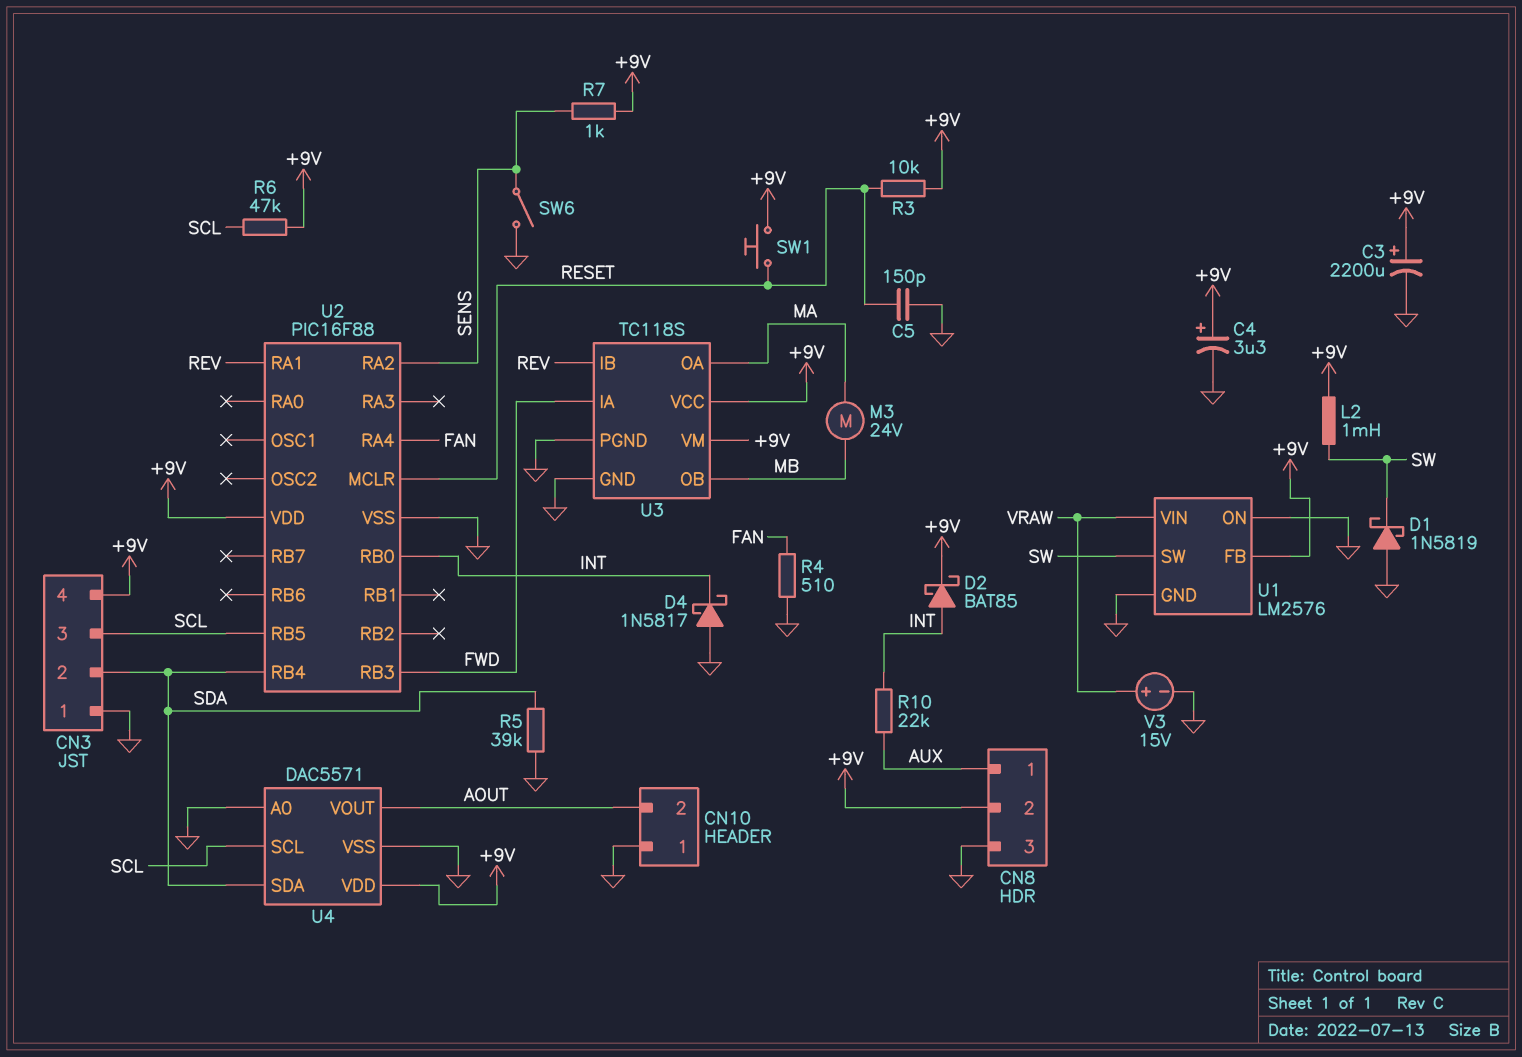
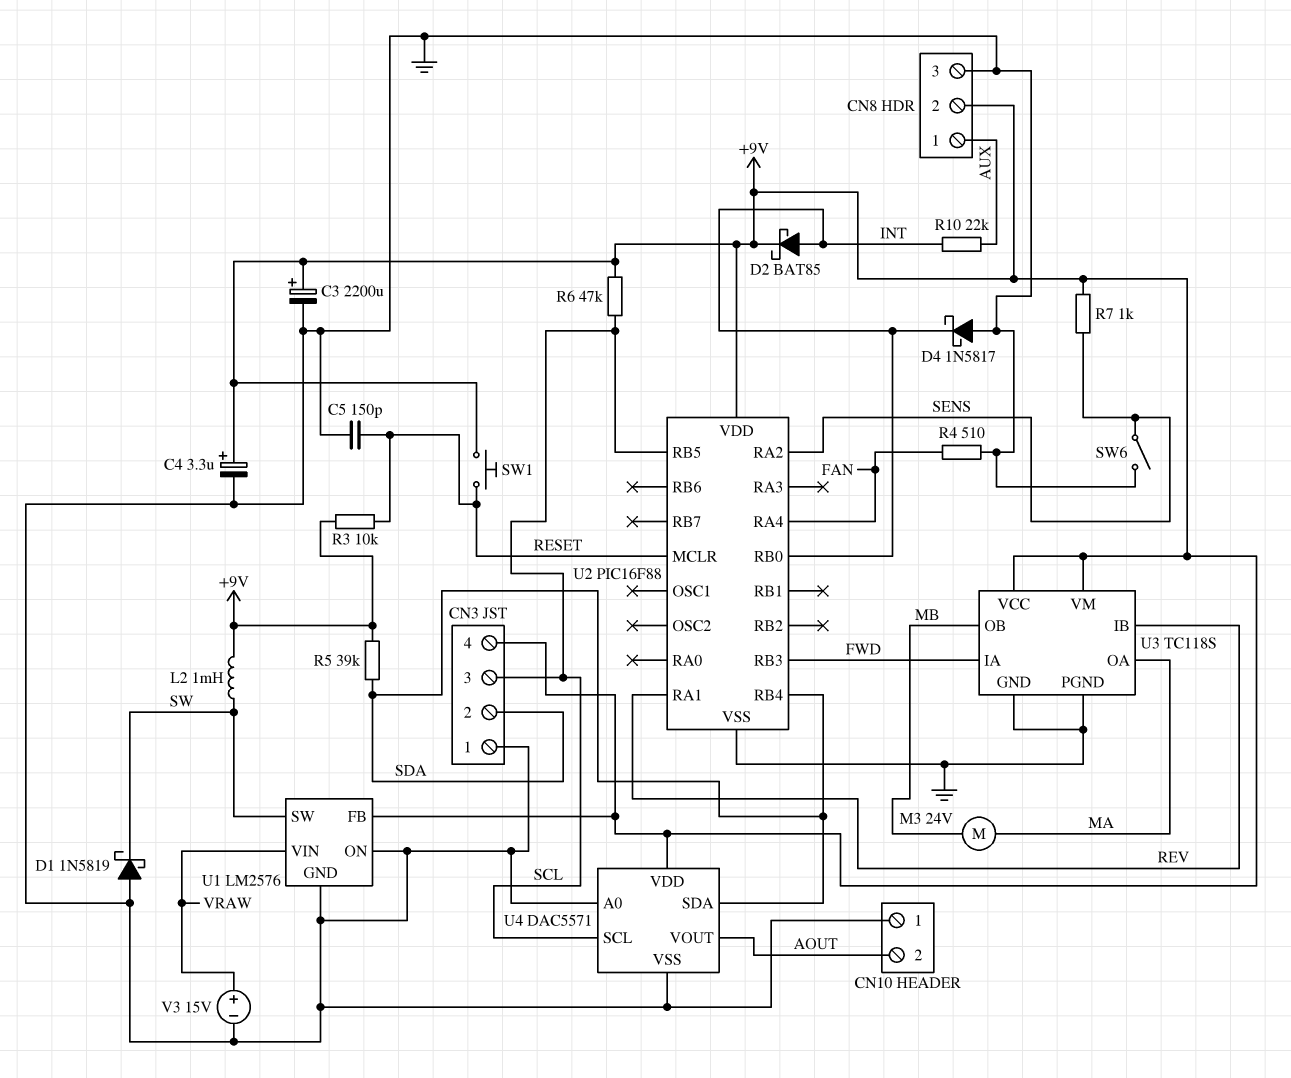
R5: 39k (GND, SDA) -> 39k (+9V, SDA)

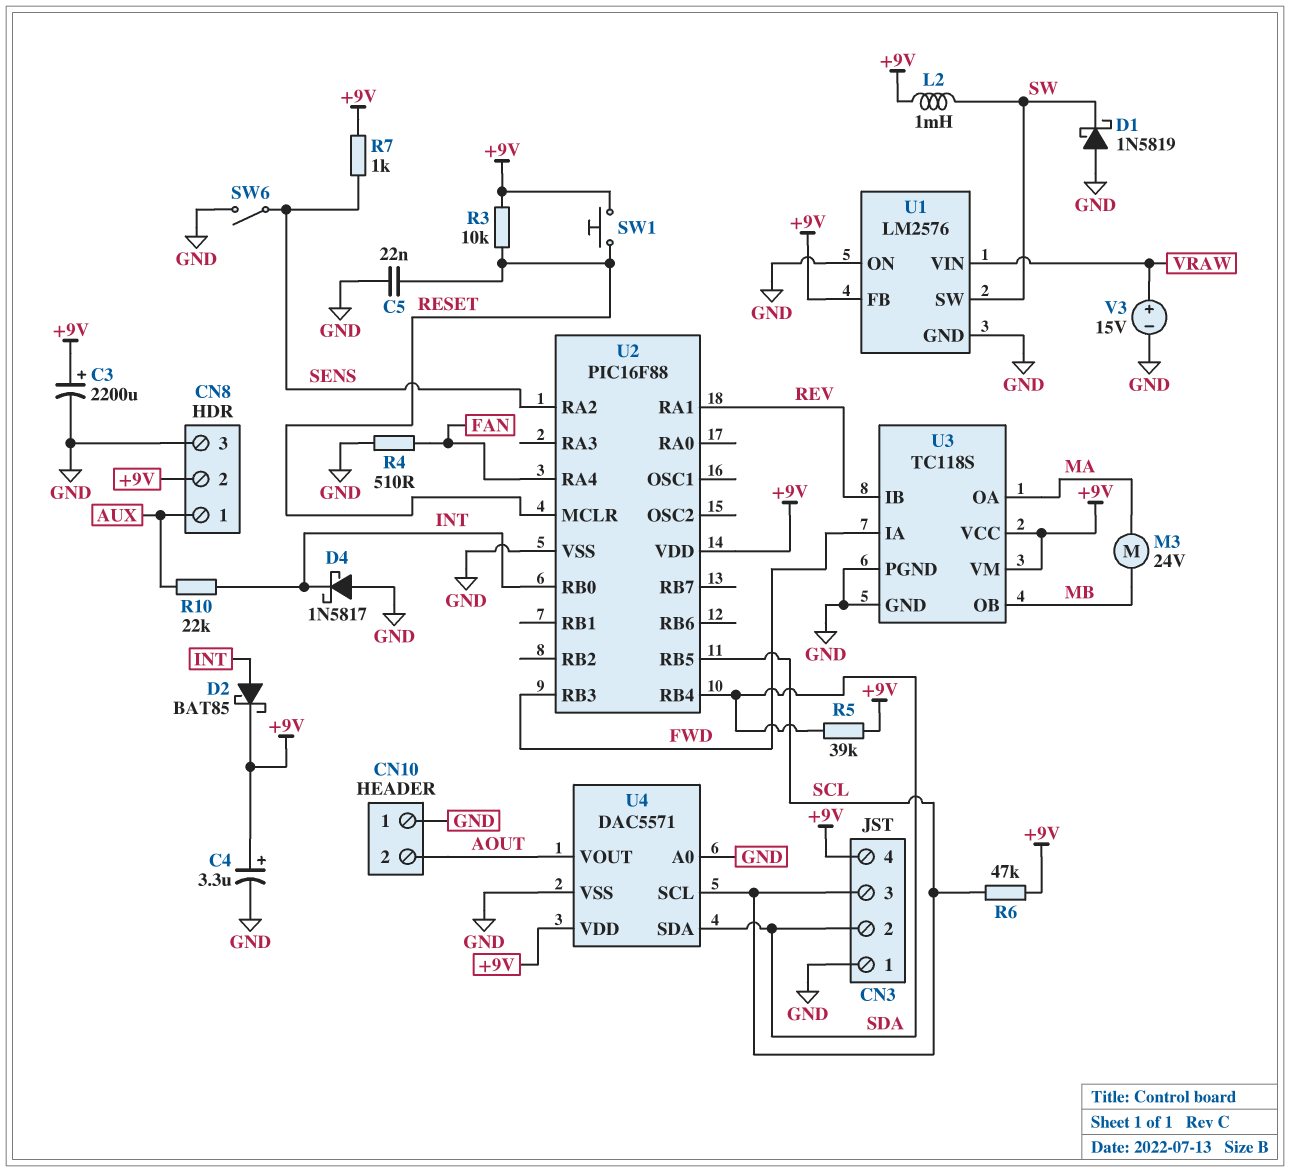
C5: 150pF (GND, RESET) -> 22nF (GND, RESET)

